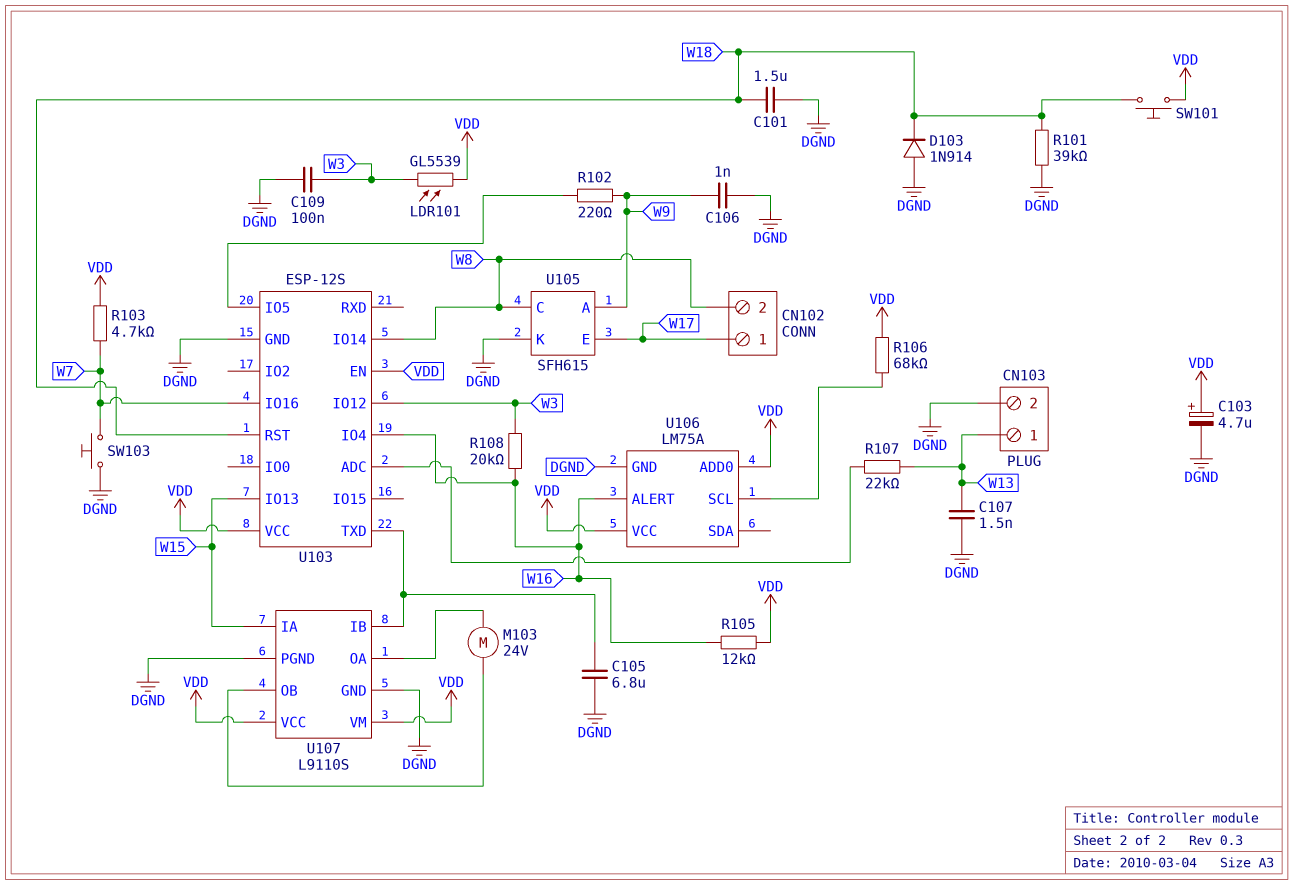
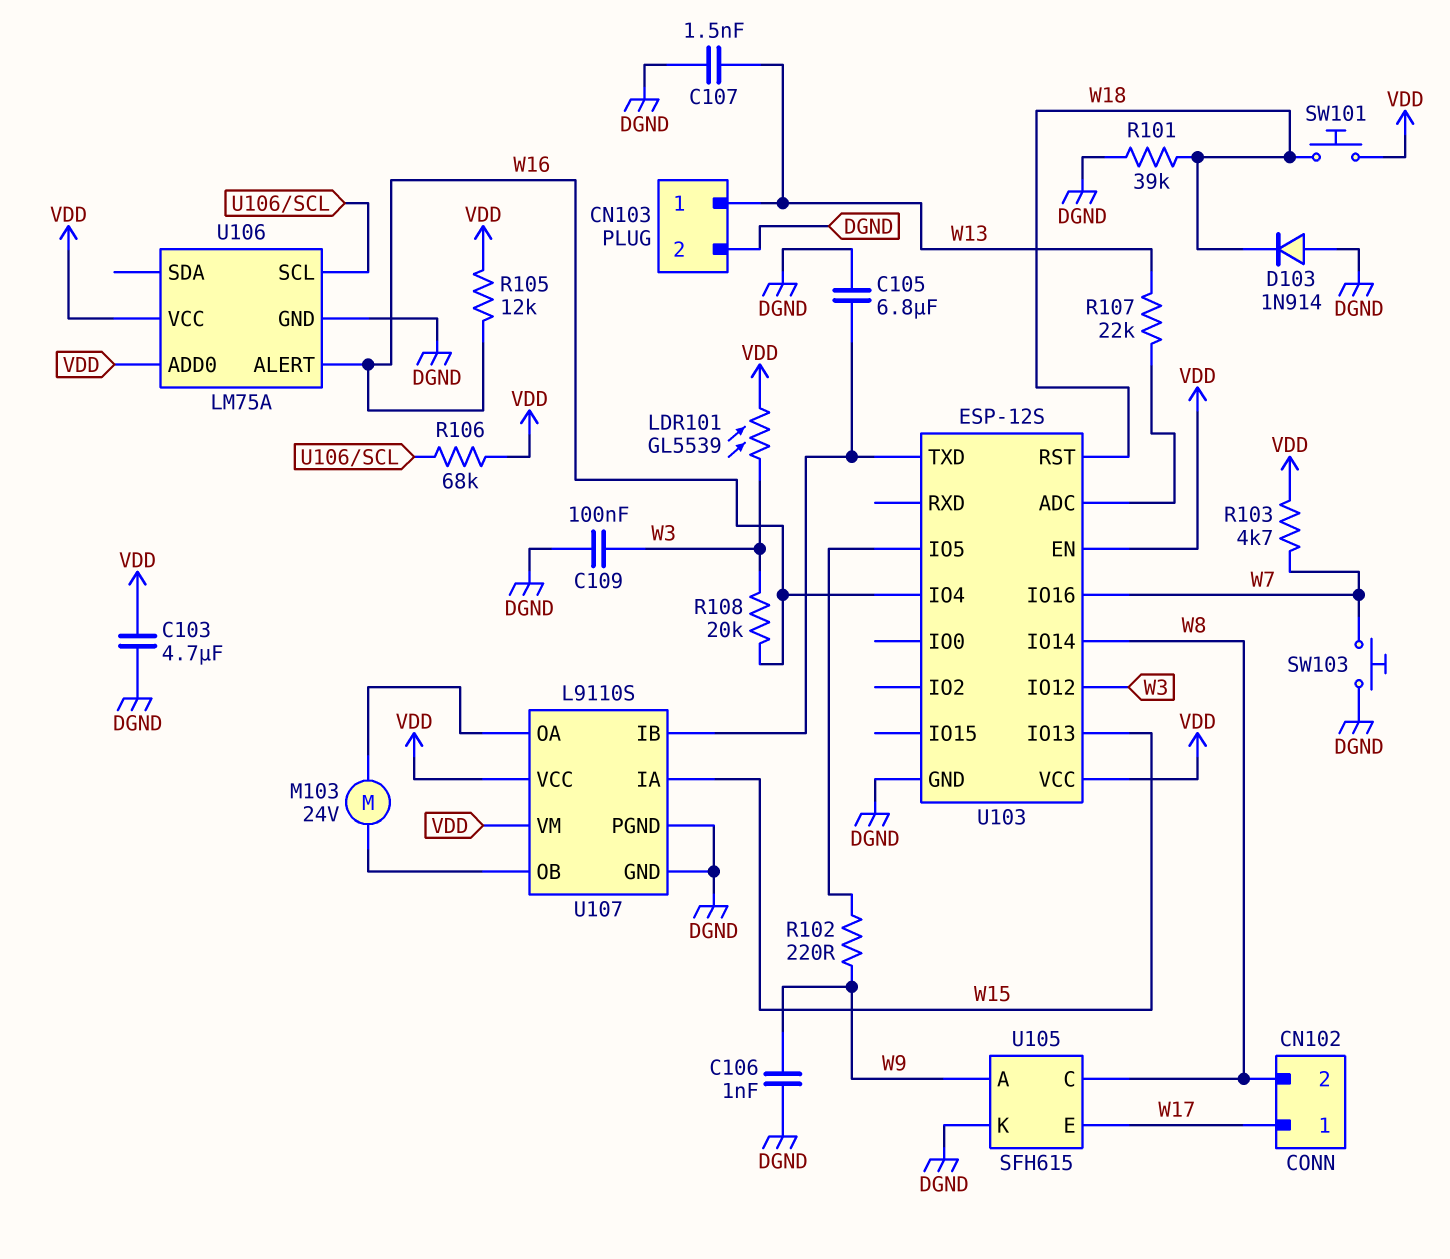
C101: 1.5uF (DGND, W18) -> none
C103: 4.7uF (plus VDD, minus DGND) -> 4.7uF (DGND, VDD)

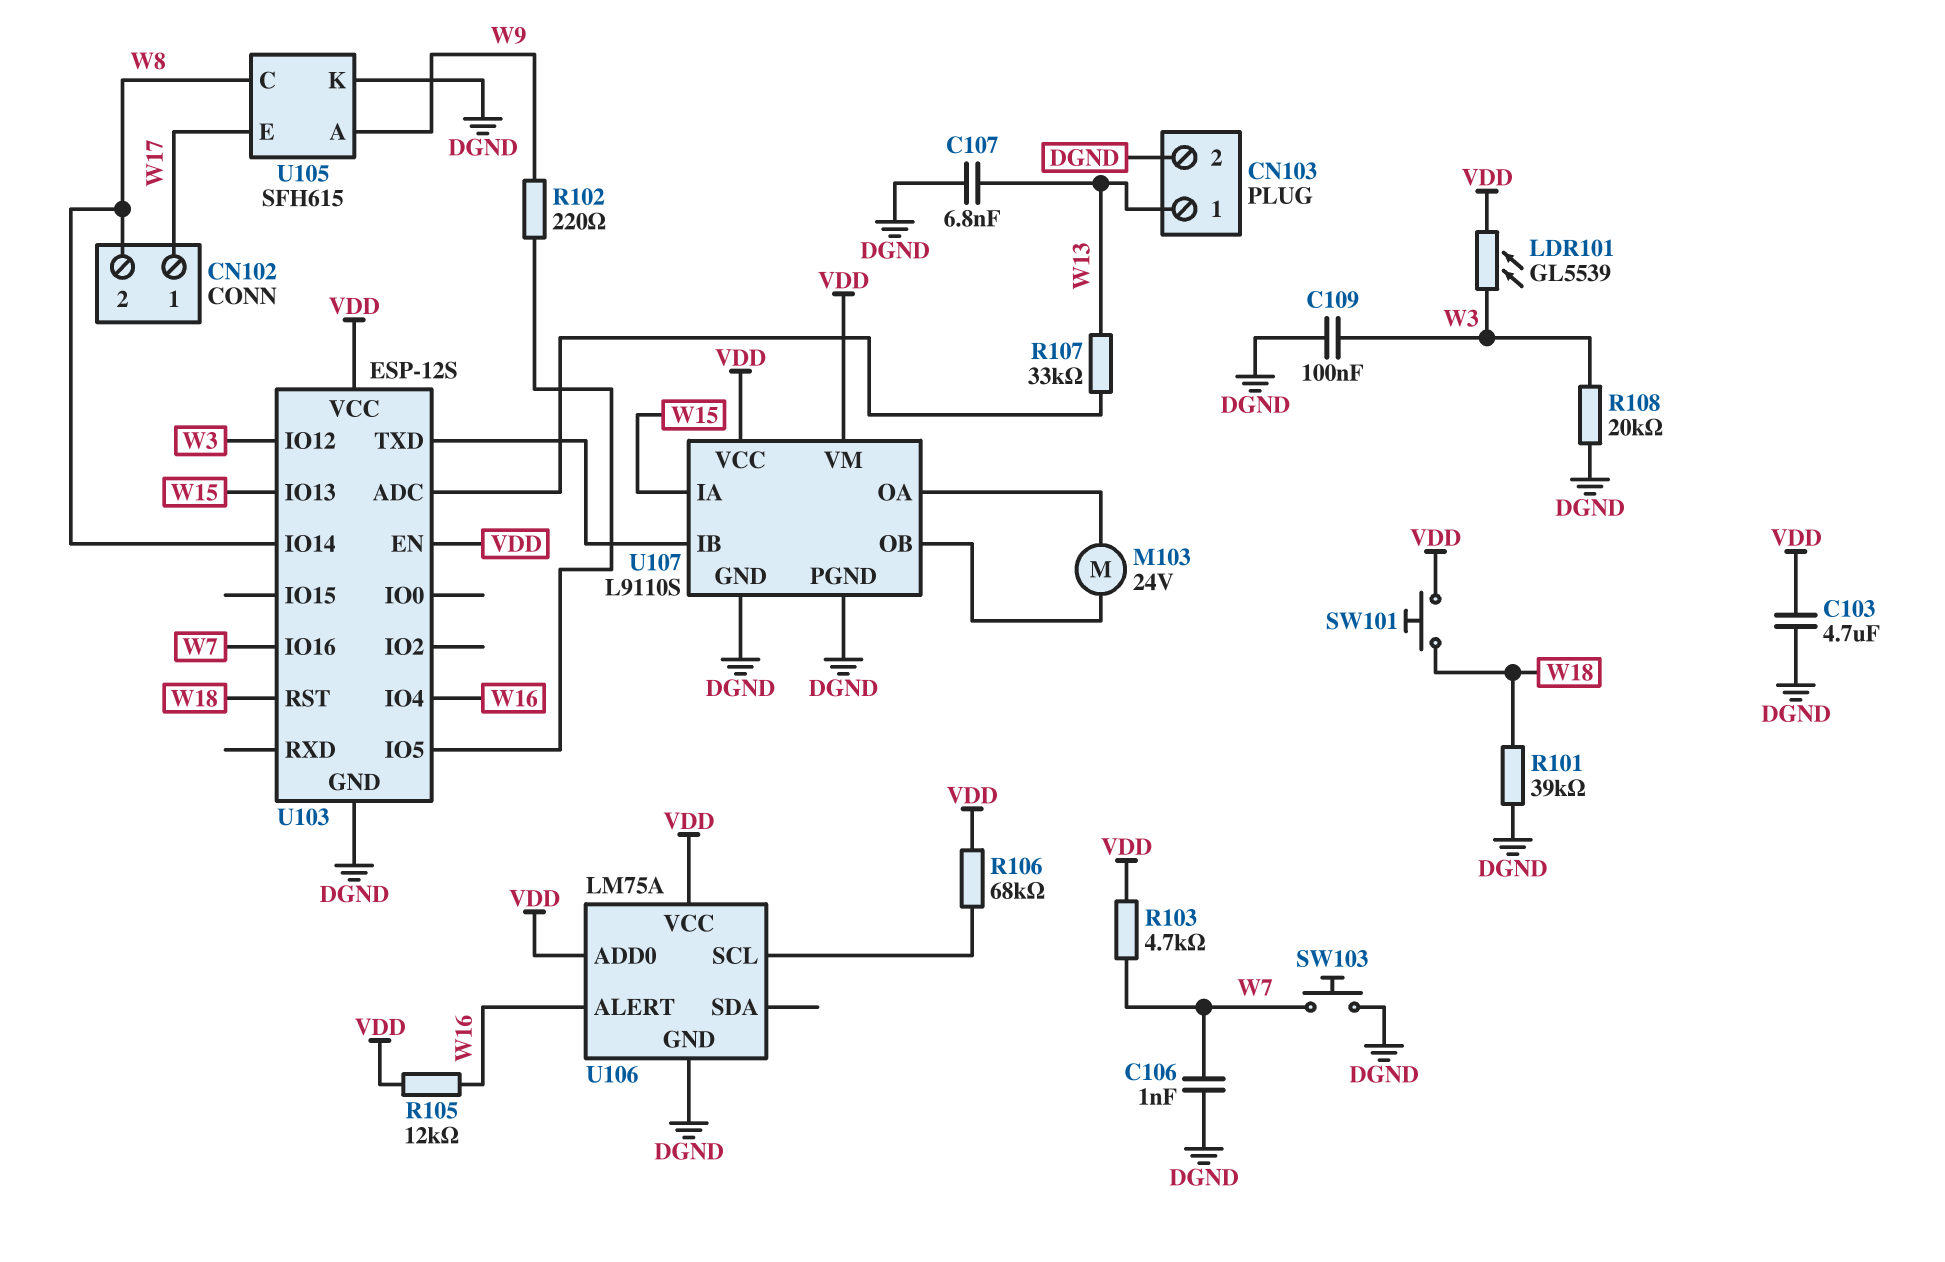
C105: 6.8uF (DGND, U103/TXD) -> none
C106: 1nF (DGND, W9) -> 1nF (DGND, W7)
C107: 1.5nF (DGND, W13) -> 6.8nF (DGND, W13)
D103: diode 1N914 (A DGND, K W18) -> none
R107: 22k (U103/ADC, W13) -> 33k (U103/ADC, W13)
R108: 20k (W3, W16) -> 20k (DGND, W3)

